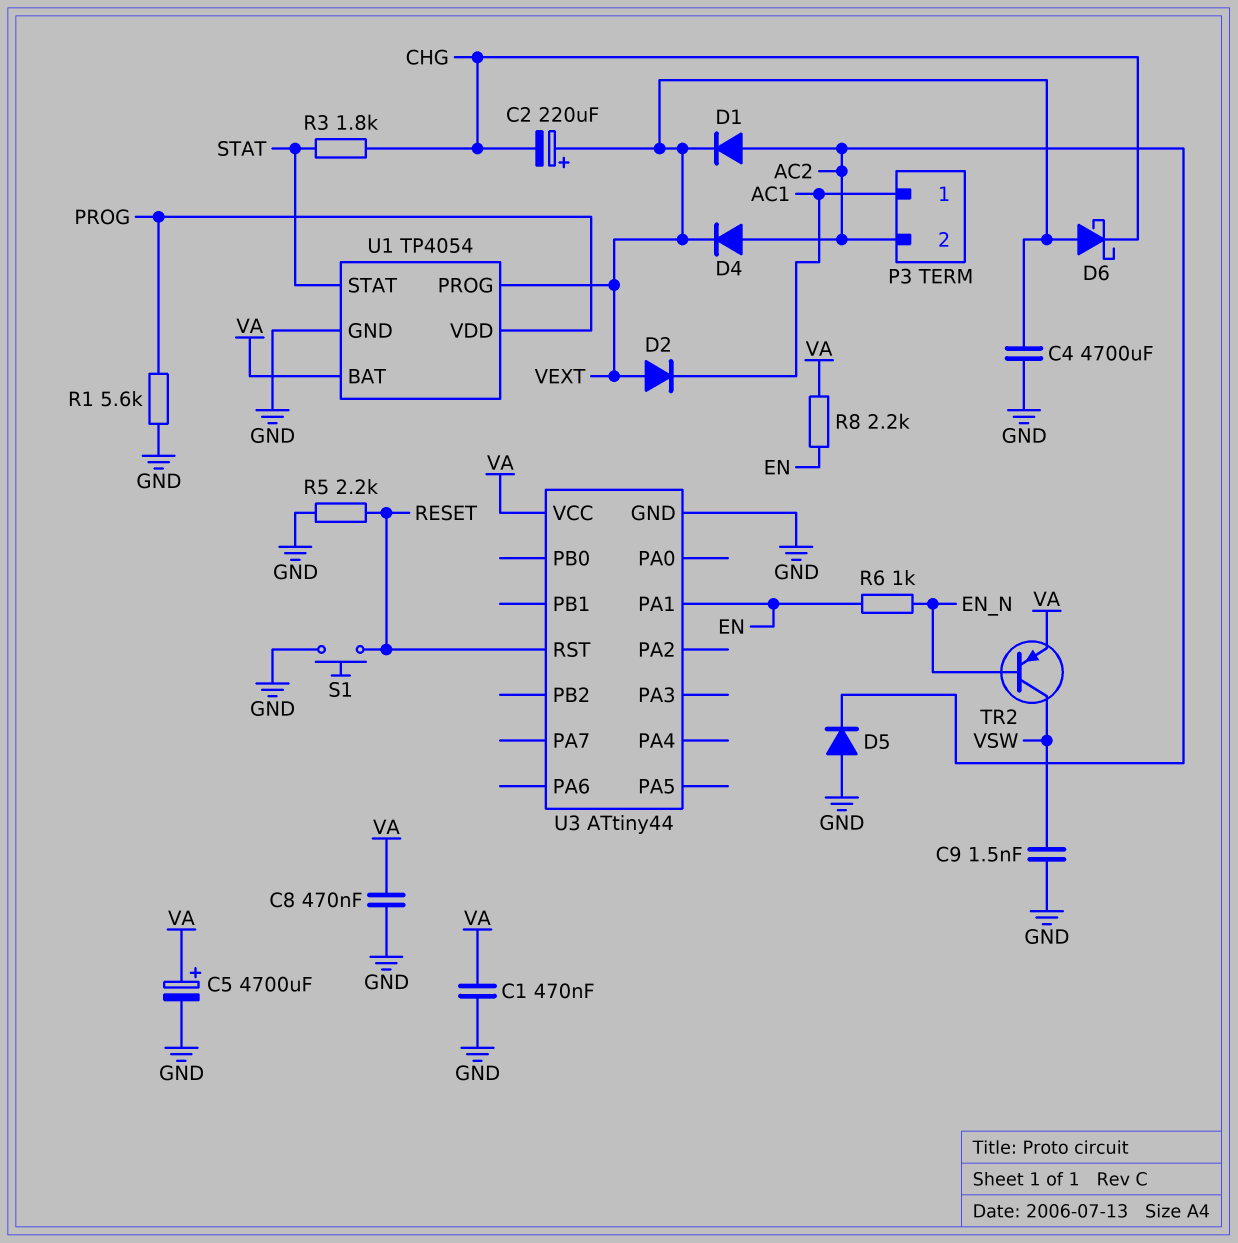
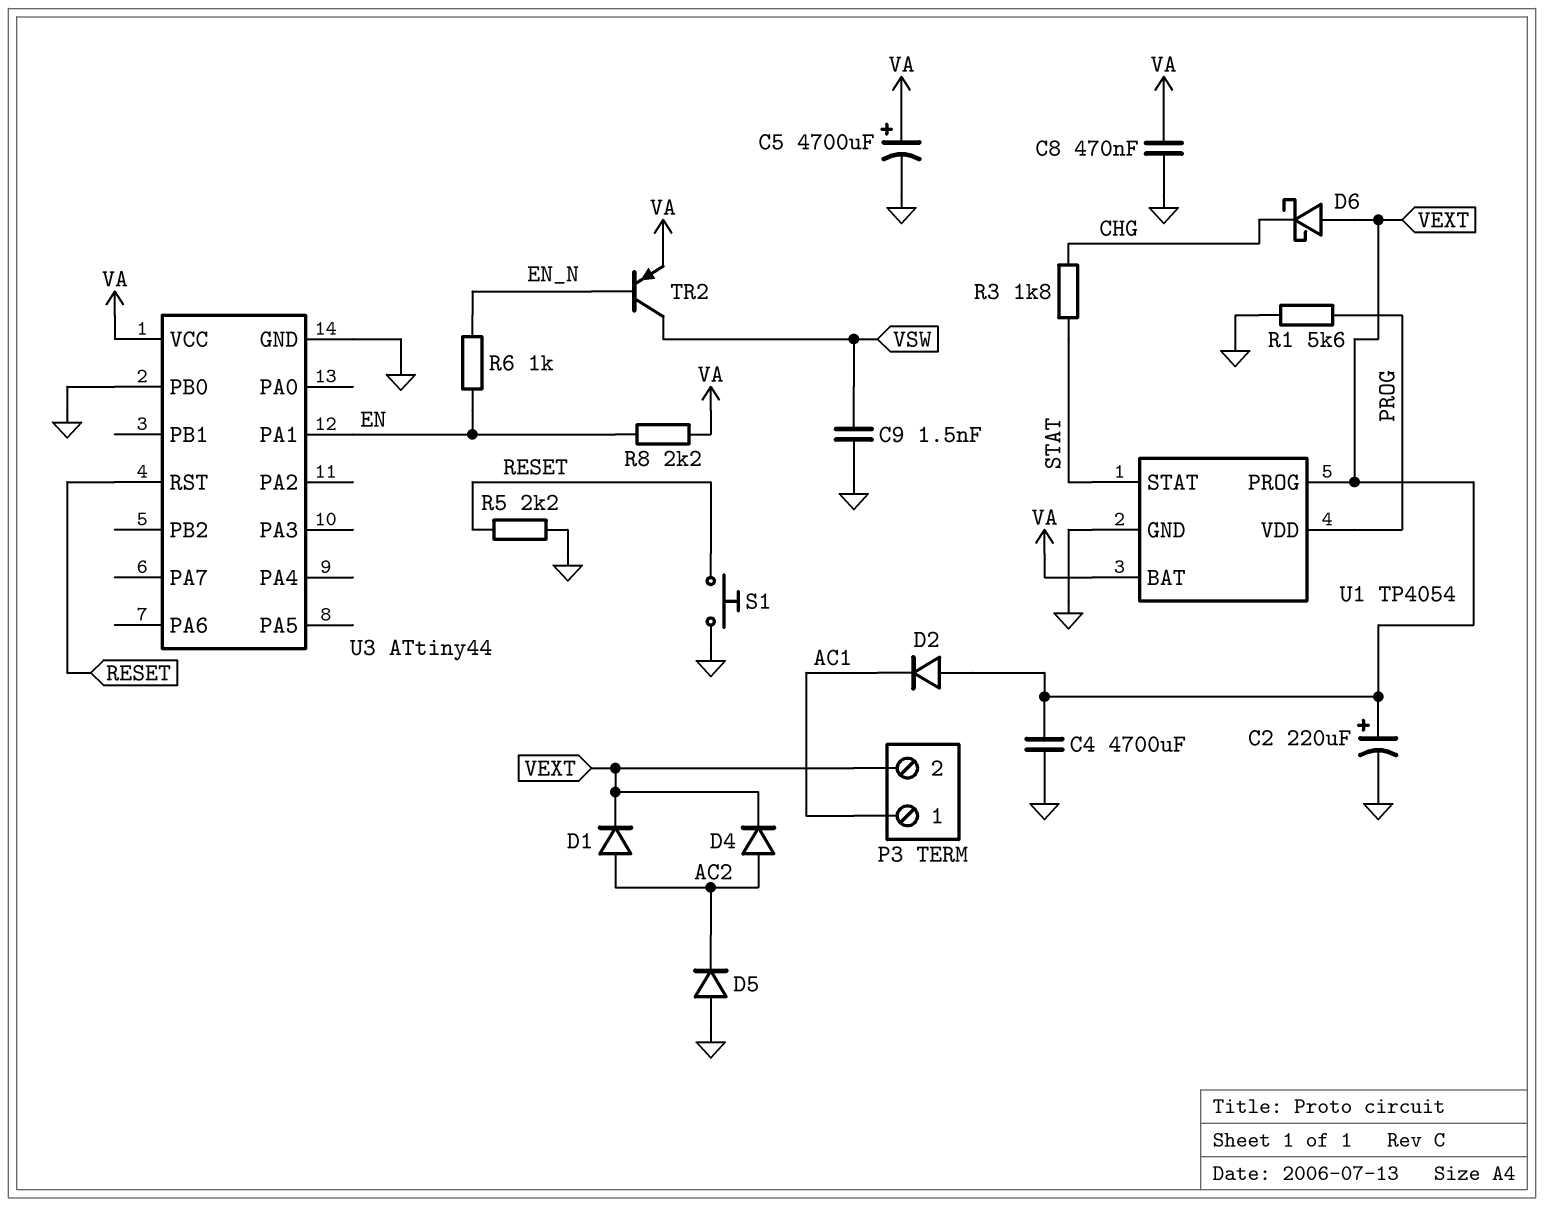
C1: 470nF (GND, VA) -> none
C2: 220uF (plus VEXT, minus CHG) -> 220uF (plus VEXT, minus GND)
P3 pin 2: AC2 -> VEXT
U3 pin PB0: none -> GND

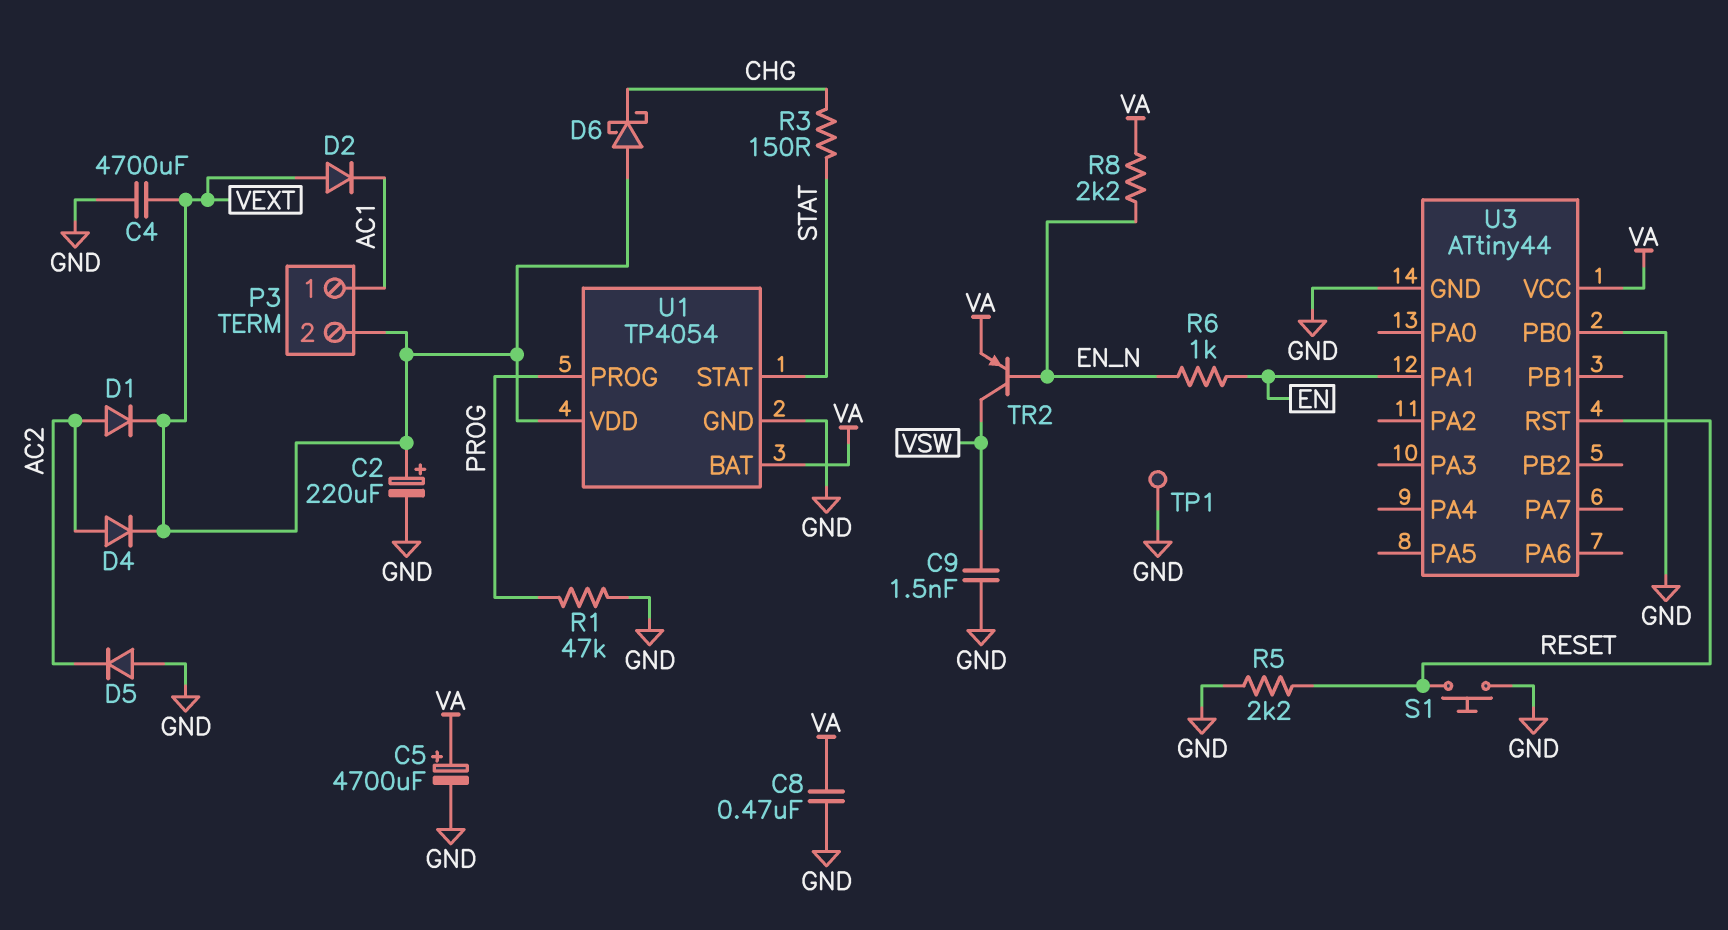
R1: 5.6k (GND, PROG) -> 47k (GND, PROG)
R3: 1.8k (CHG, STAT) -> 150 (CHG, STAT)
R8: 2.2k (EN, VA) -> 2.2k (EN_N, VA)
TP1: none -> test point (GND)
U1 pin PROG: VEXT -> PROG
U1 pin VDD: PROG -> VEXT

